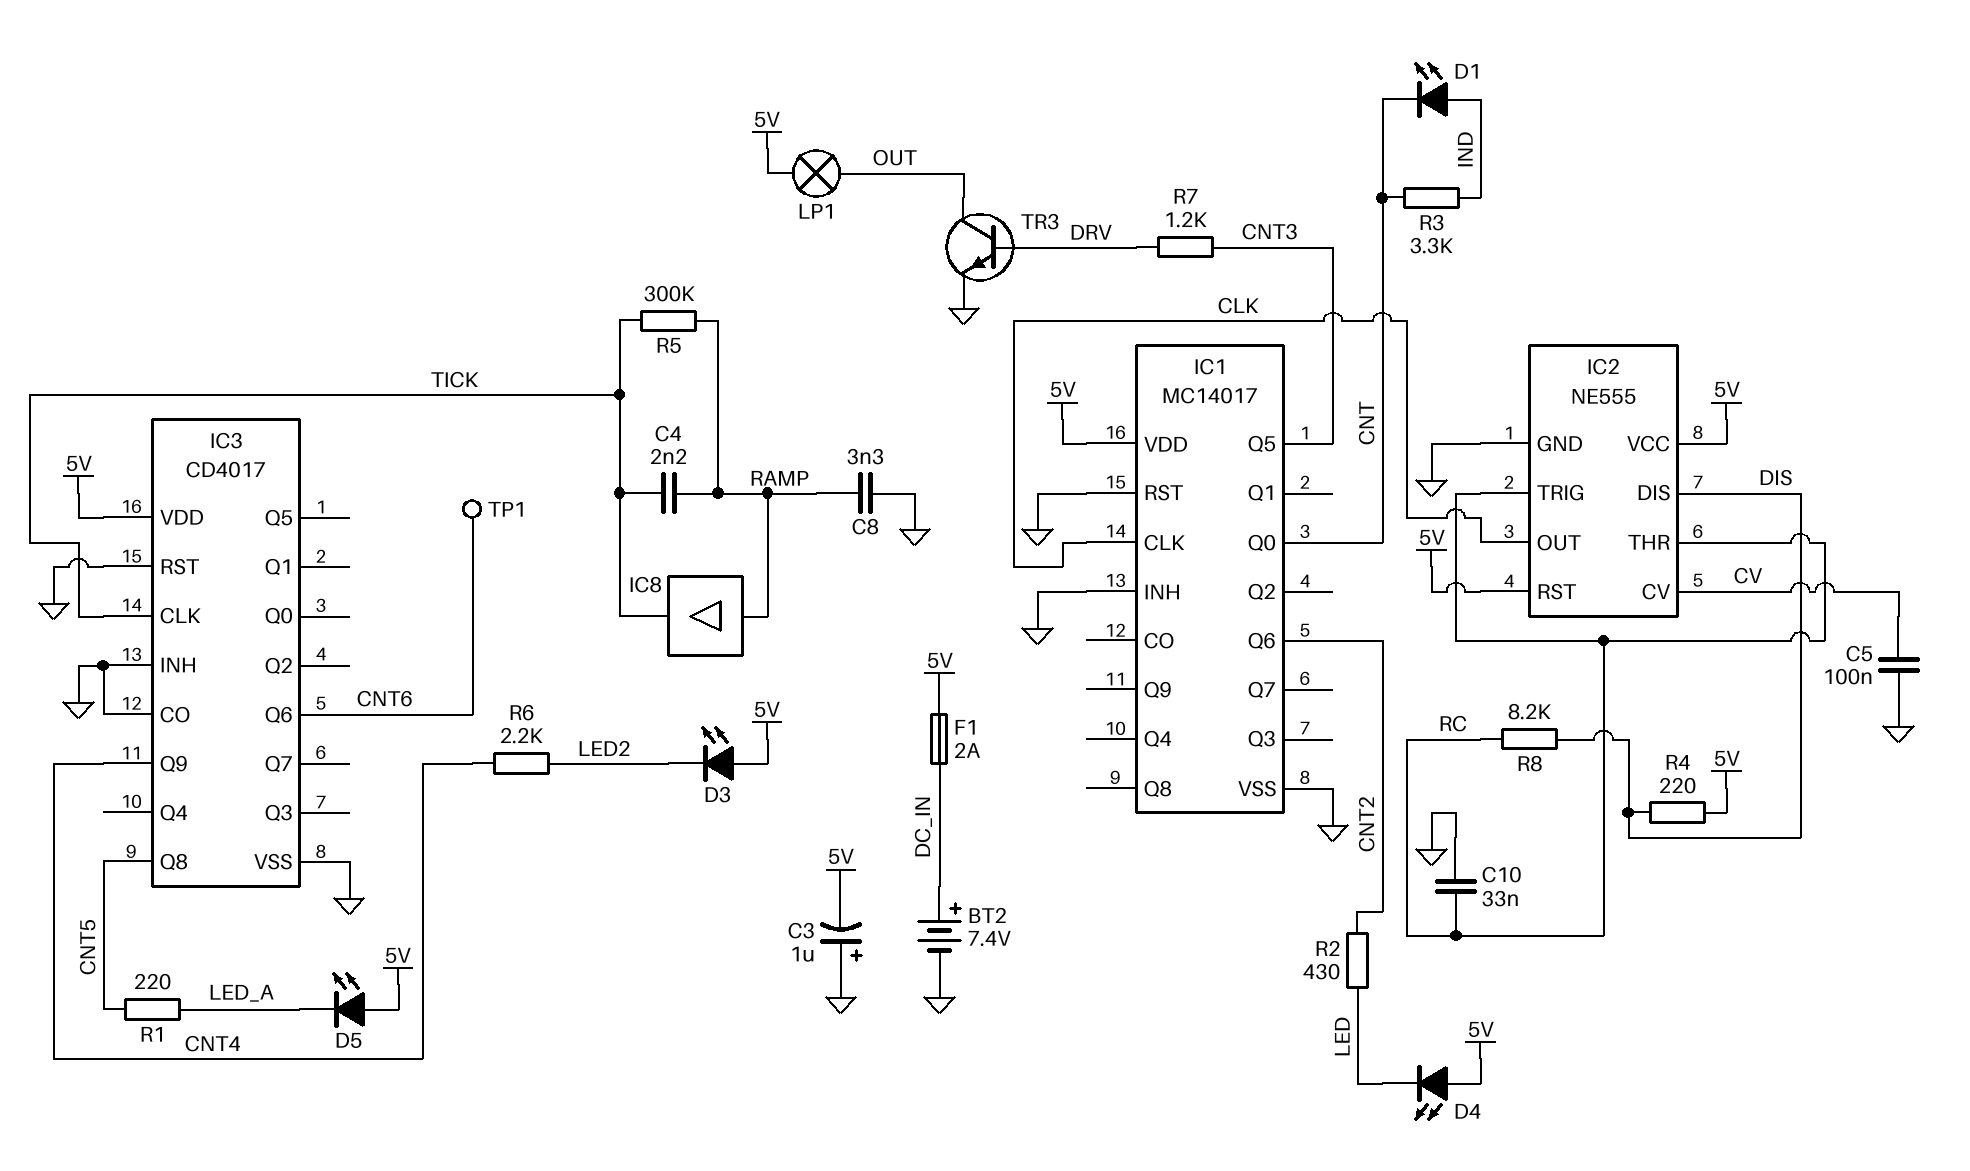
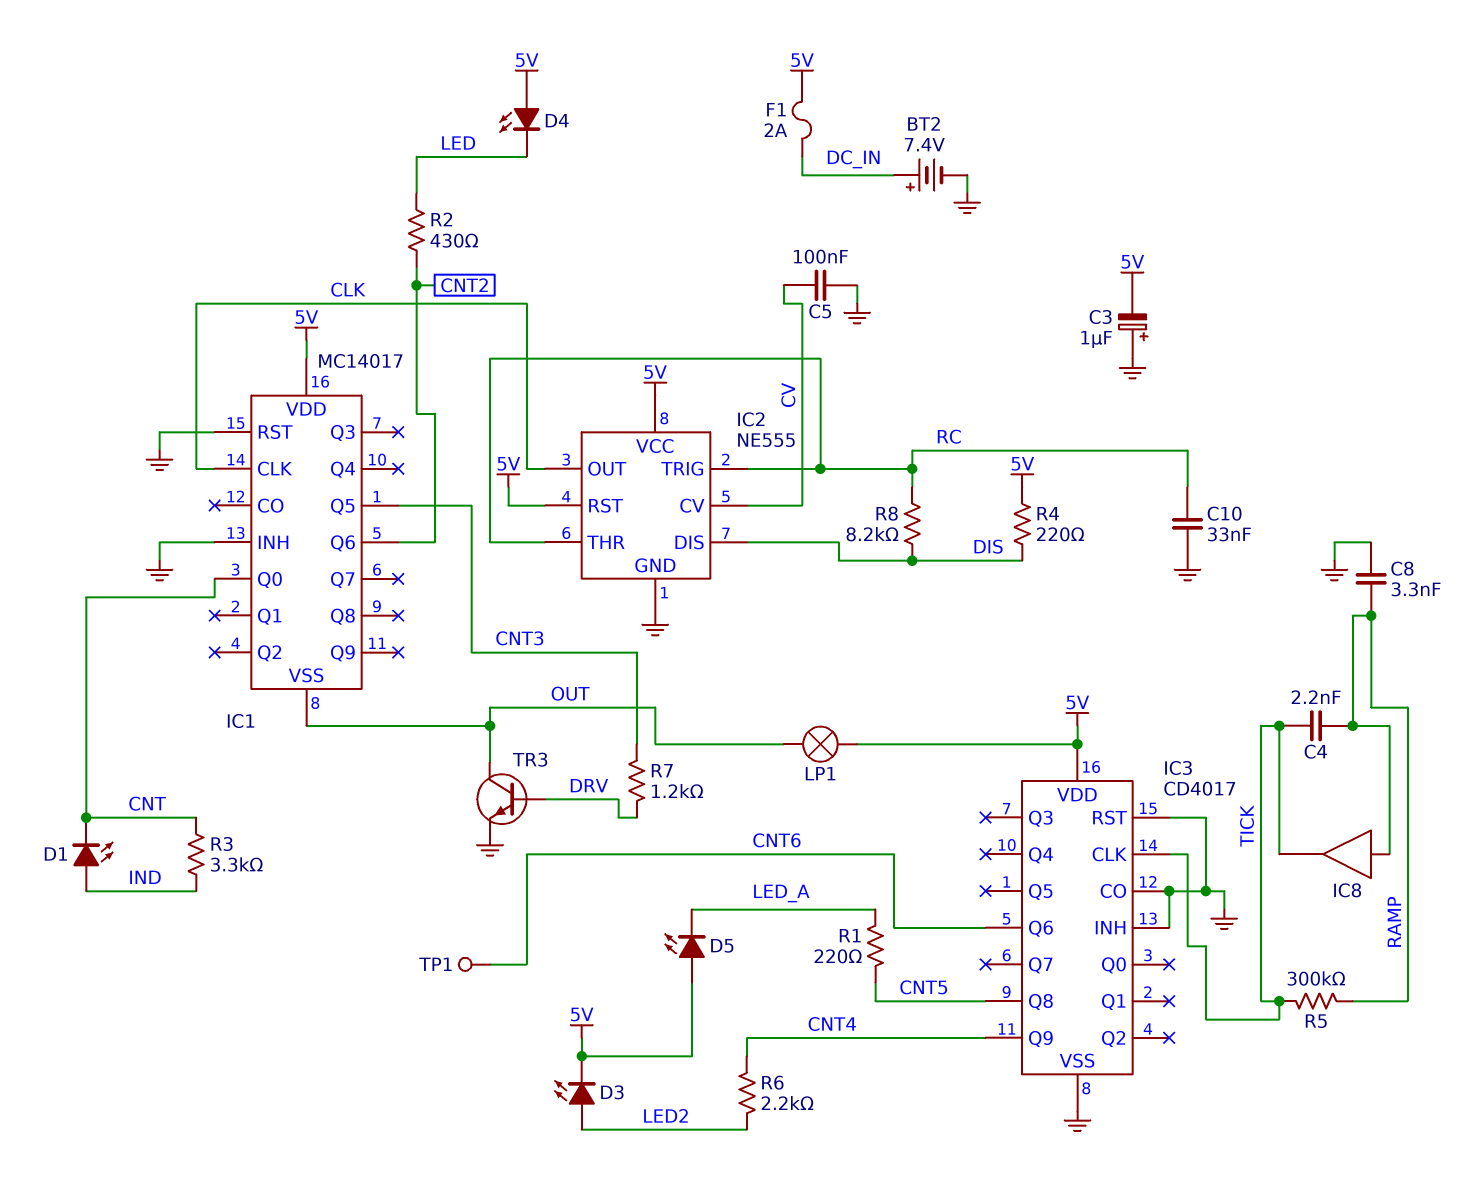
D3: LED (A 5V, K LED2) -> LED (A LED2, K 5V)
IC1 pin VSS: GND -> OUT

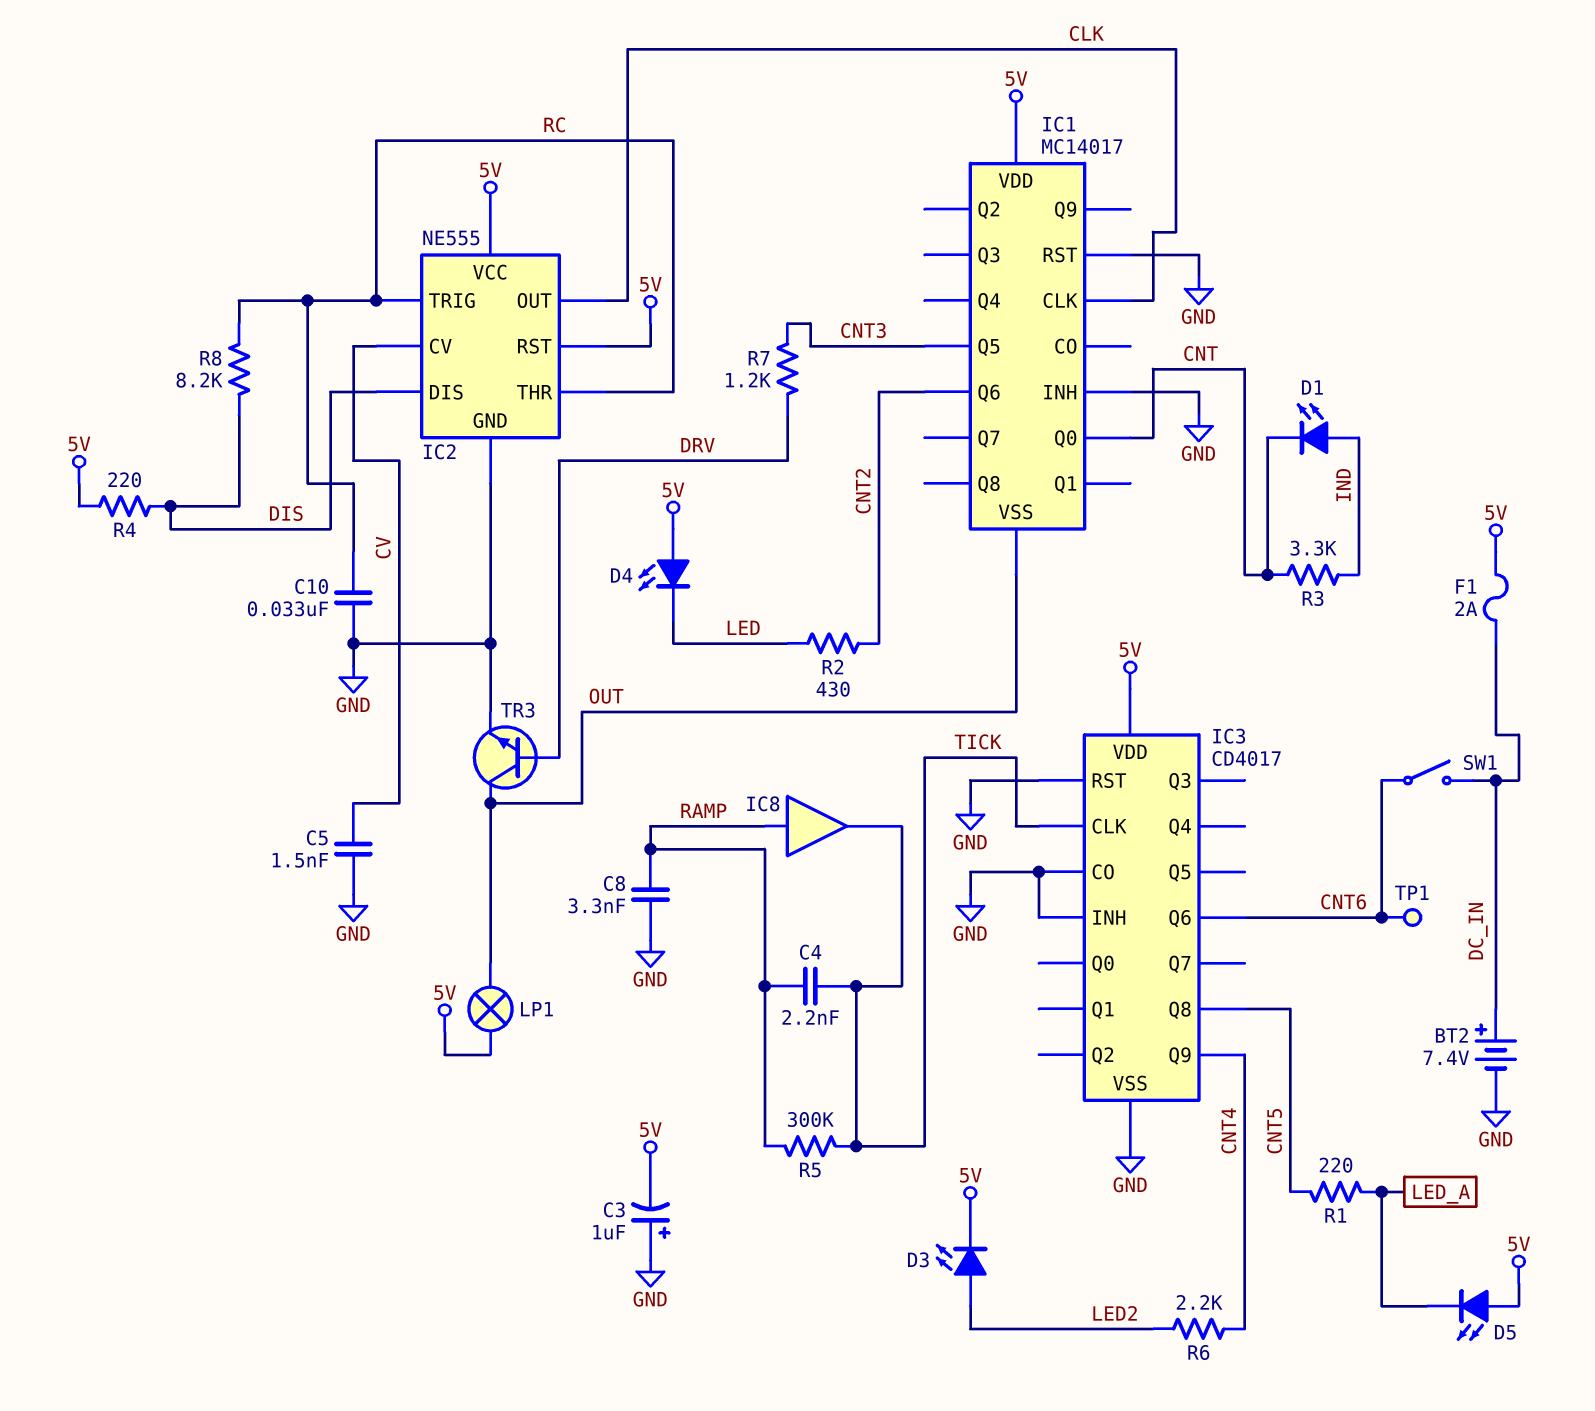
C5: 100nF (CV, GND) -> 1.5nF (CV, GND)
SW1: none -> switch (CNT6, DC_IN)

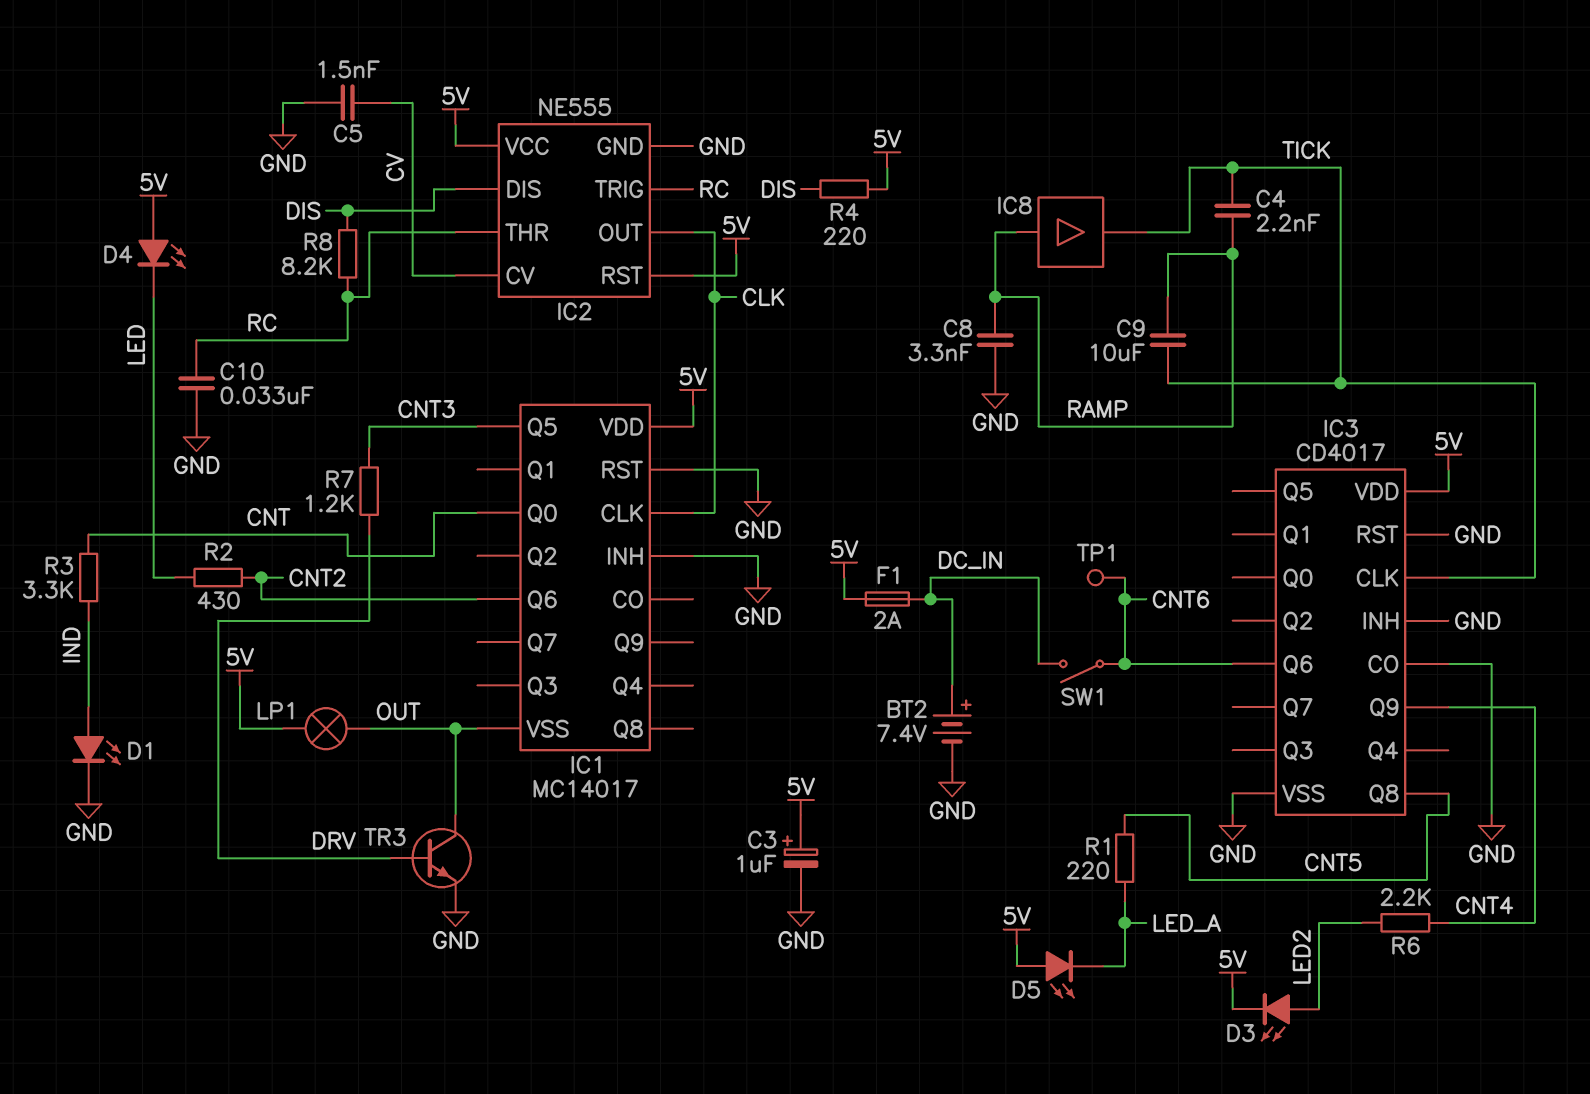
C3: 1uF (plus GND, minus 5V) -> 1uF (plus 5V, minus GND)
C9: none -> 10uF (RAMP, TICK)
D1: LED (A IND, K CNT) -> LED (A IND, K GND)
R5: 300k (RAMP, TICK) -> none

